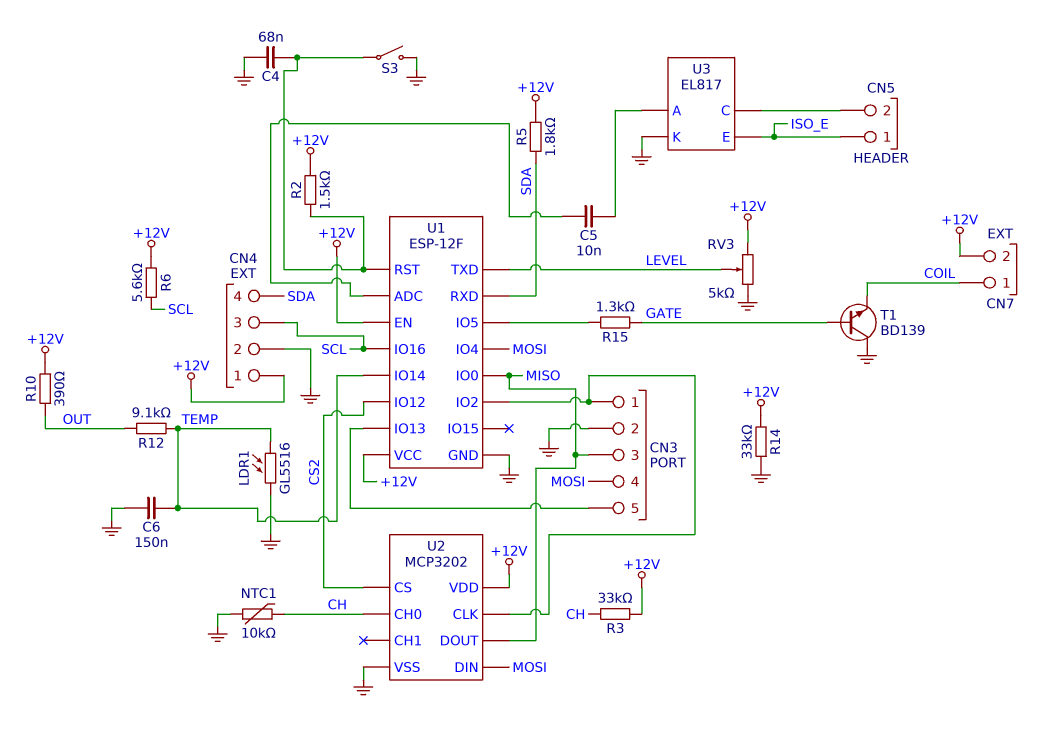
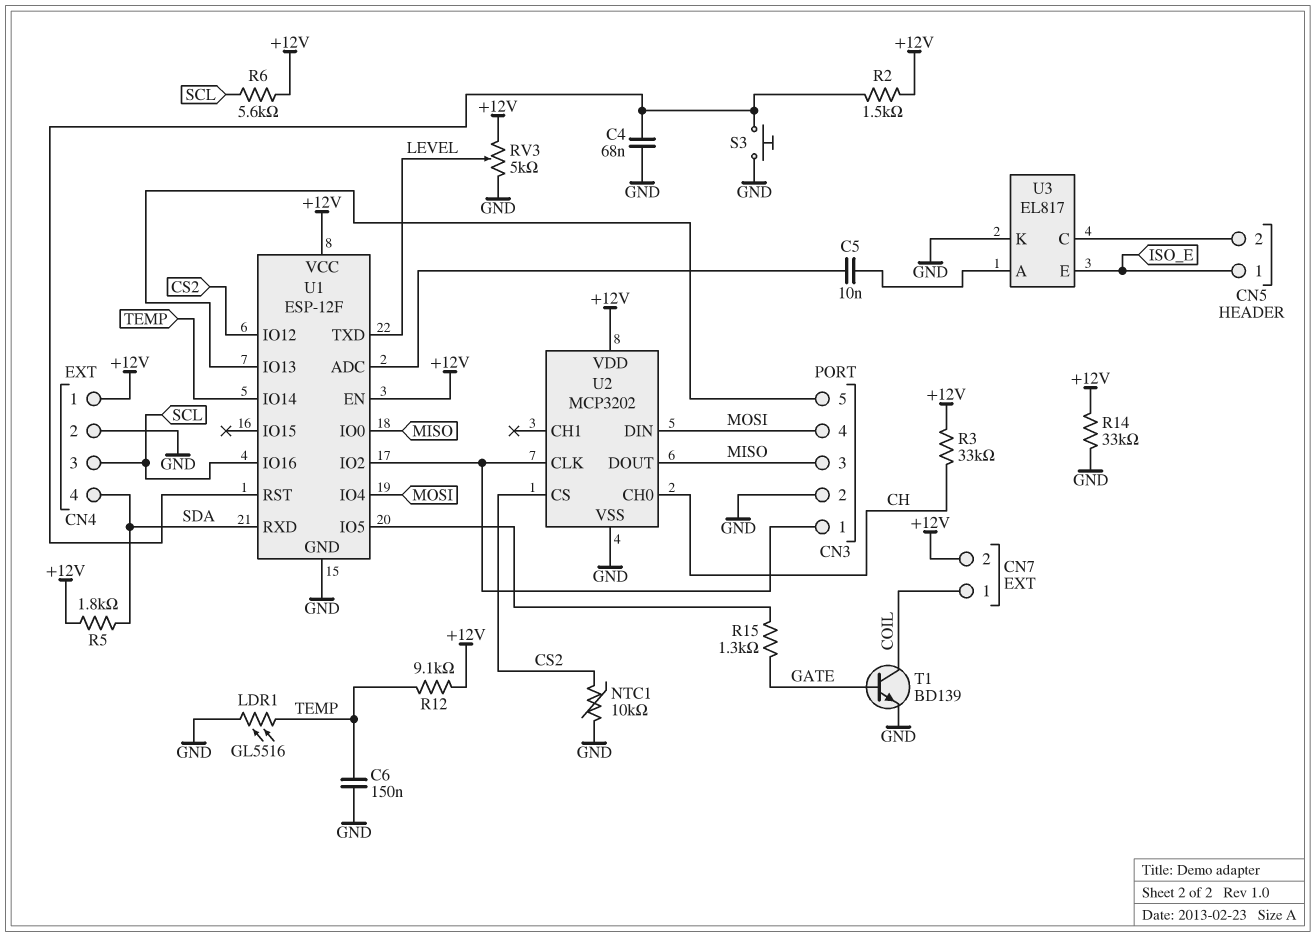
NTC1: 10k (CH, GND) -> 10k (CS2, GND)
R10: 390 (+12V, OUT) -> none
R12: 9.1k (OUT, TEMP) -> 9.1k (+12V, TEMP)
S3: switch (GND, U1/RST) -> button (GND, U1/RST)
T1: NPN BD139 (B GATE, C GND, E COIL) -> NPN BD139 (B GATE, C COIL, E GND)

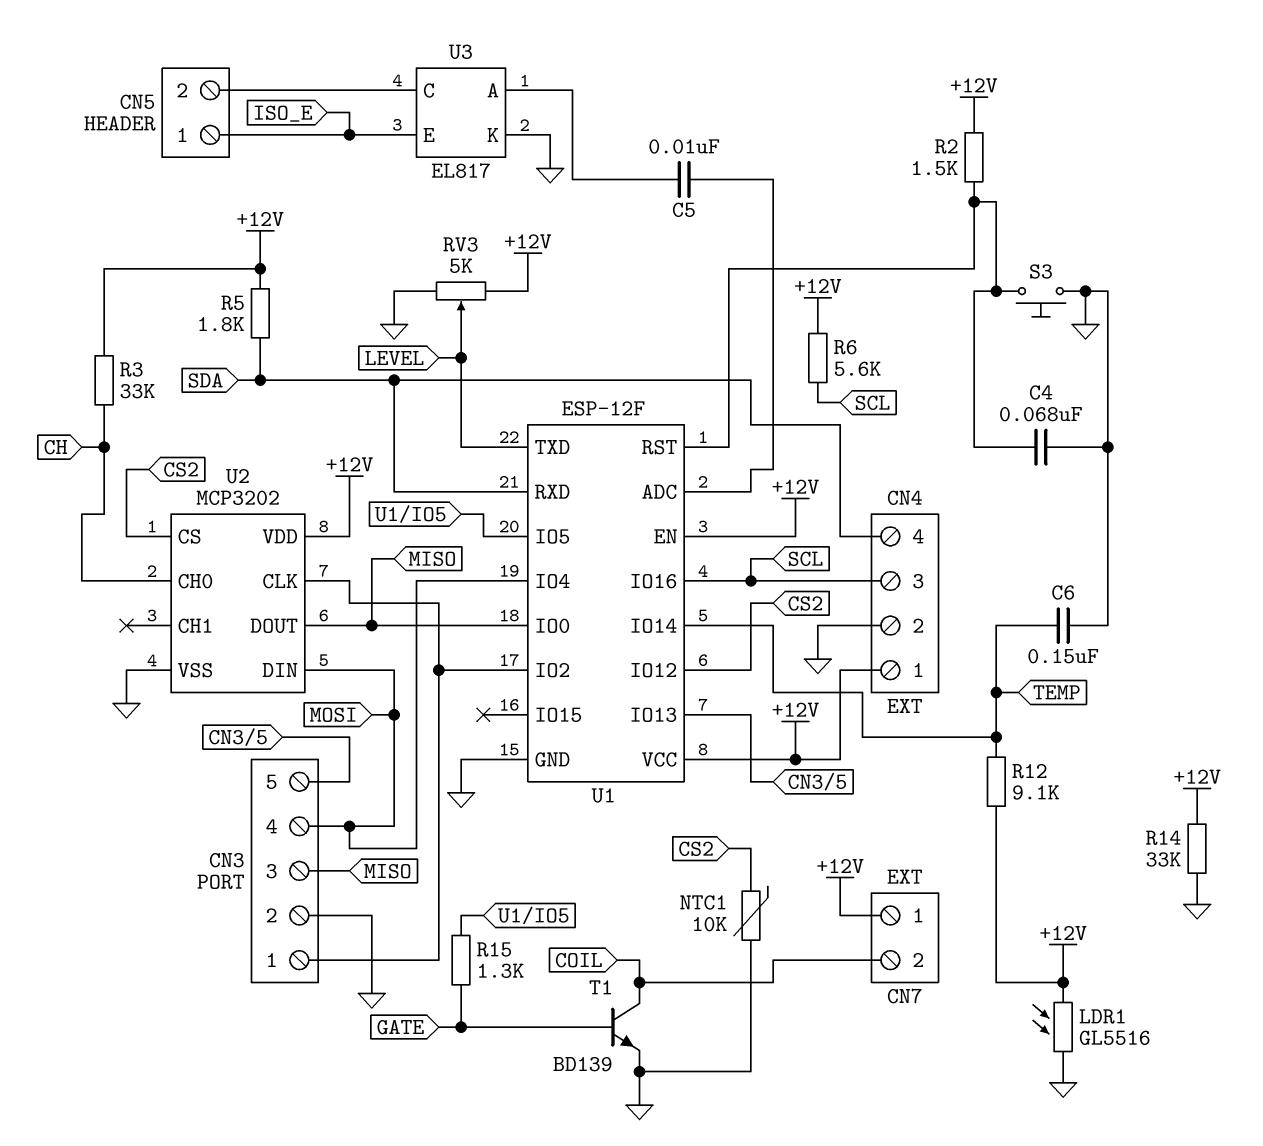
CN7 pin 1: COIL -> +12V
CN7 pin 2: +12V -> COIL
LDR1: GL5516 (GND, TEMP) -> GL5516 (+12V, GND)

